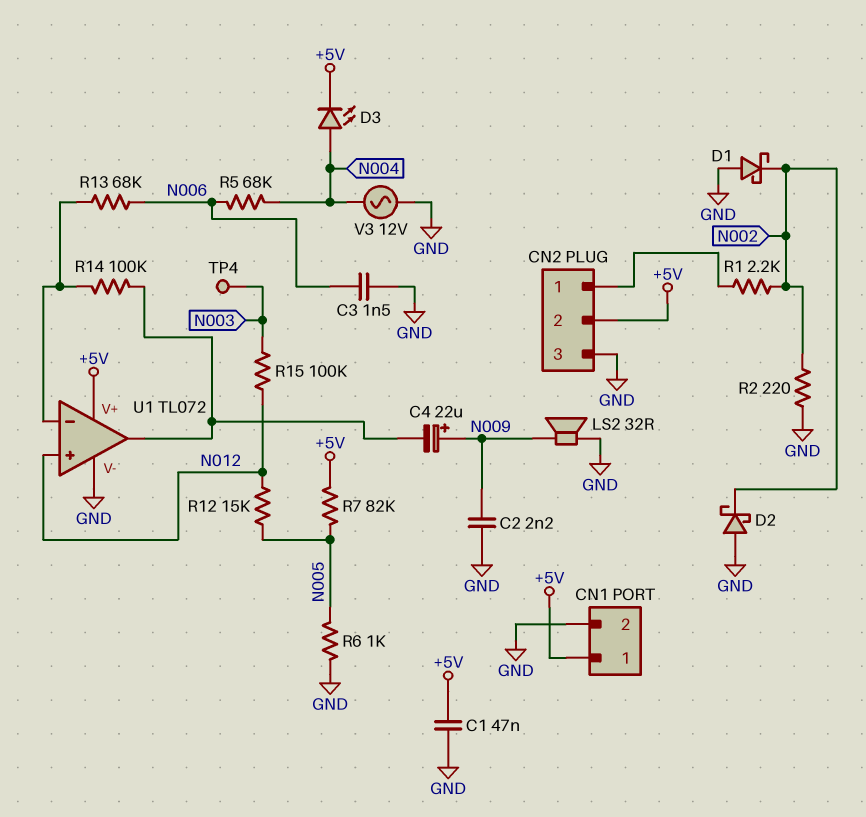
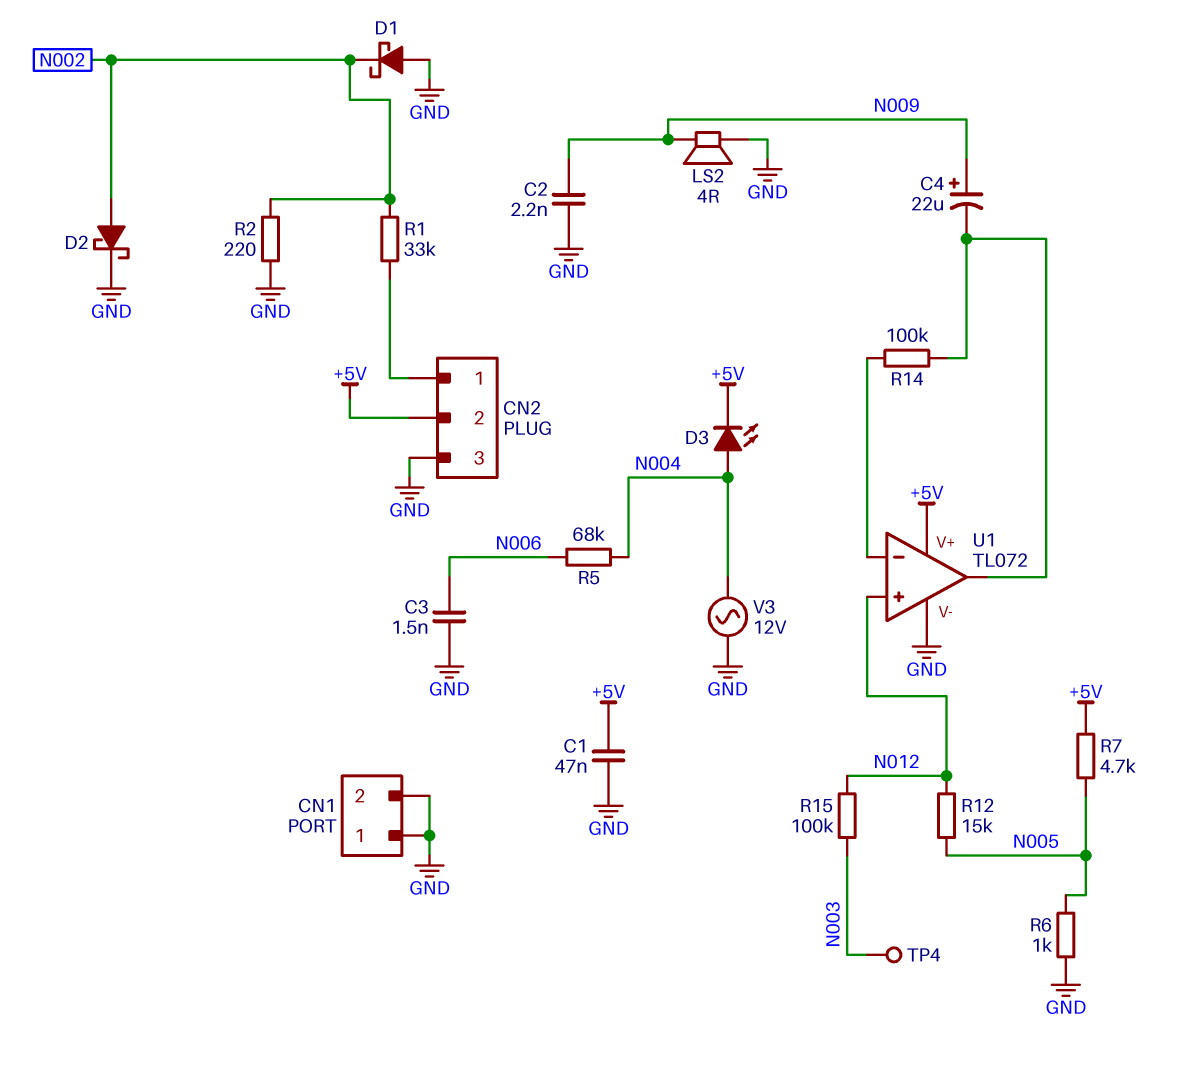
CN1 pin 1: +5V -> GND
D2: schottky (A GND, K N002) -> schottky (A N002, K GND)
LS2: speaker 32R (GND, N009) -> speaker 4R (GND, N009)
R1: 2.2k (CN2/1, N002) -> 33k (CN2/1, N002)
R7: 82k (+5V, N005) -> 4.7k (+5V, N005)
R13: 68k (N006, U1/in-) -> none

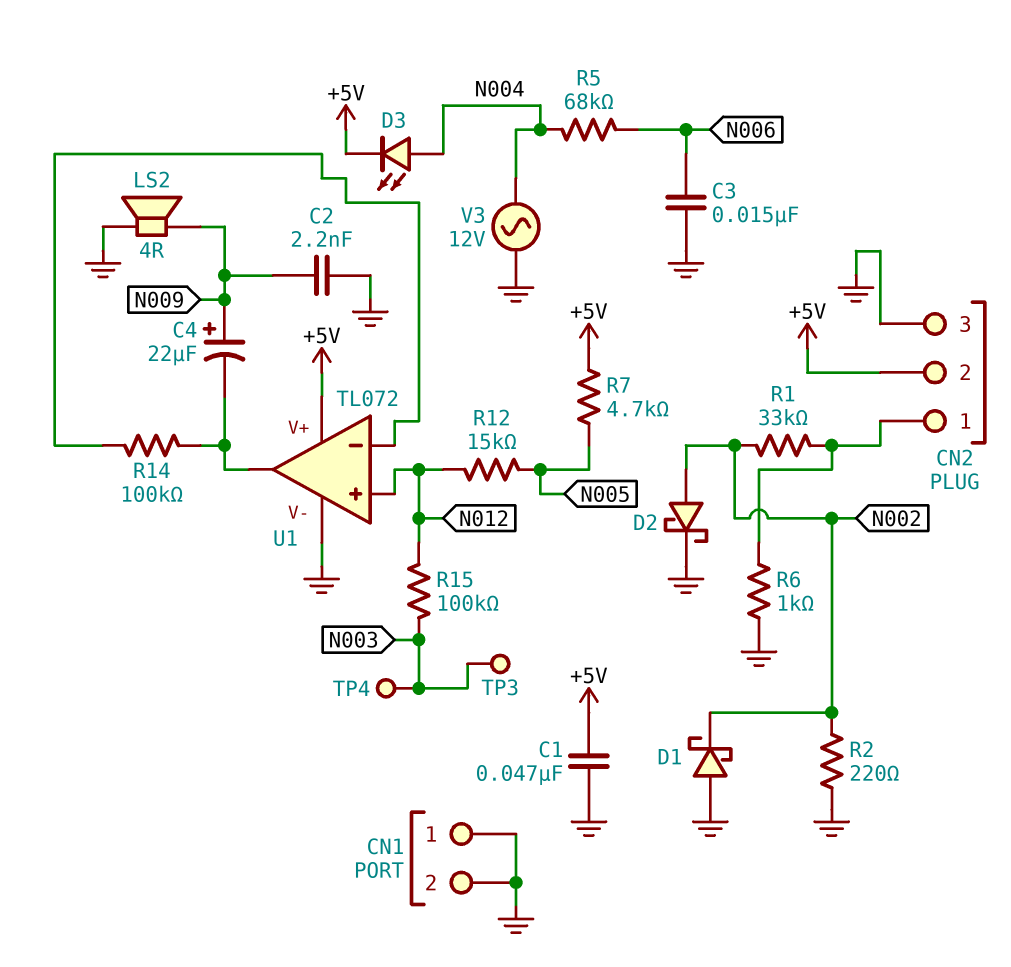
C3: 1.5nF (GND, N006) -> 15nF (GND, N006)
R6: 1k (GND, N005) -> 1k (CN2/1, GND)
TP3: none -> test point (N003)

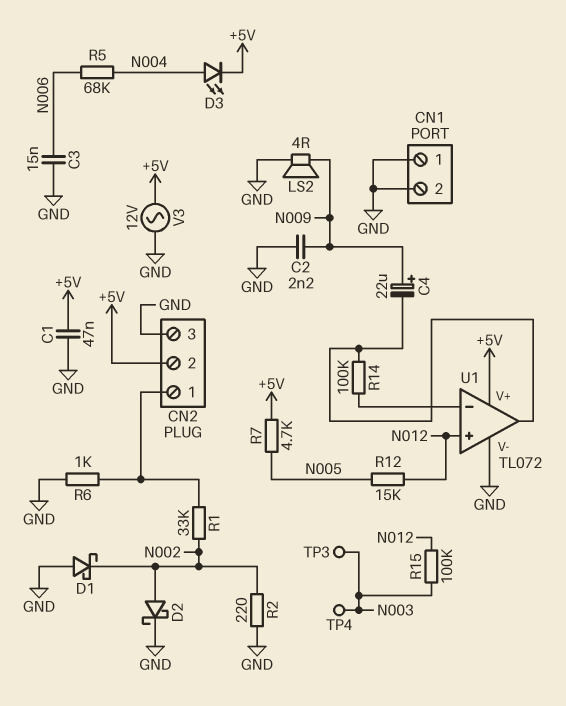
V3: AC 12V (GND, N004) -> AC 12V (+5V, GND)

